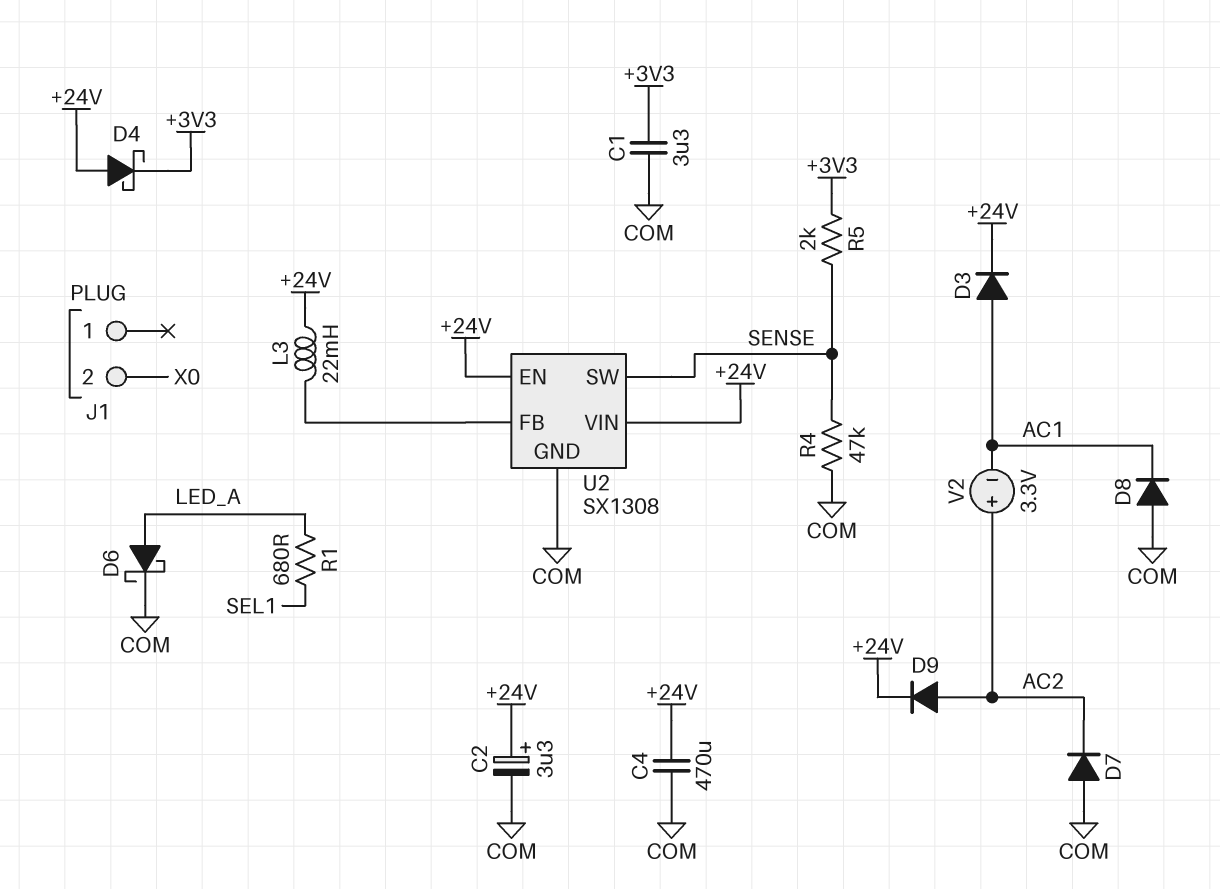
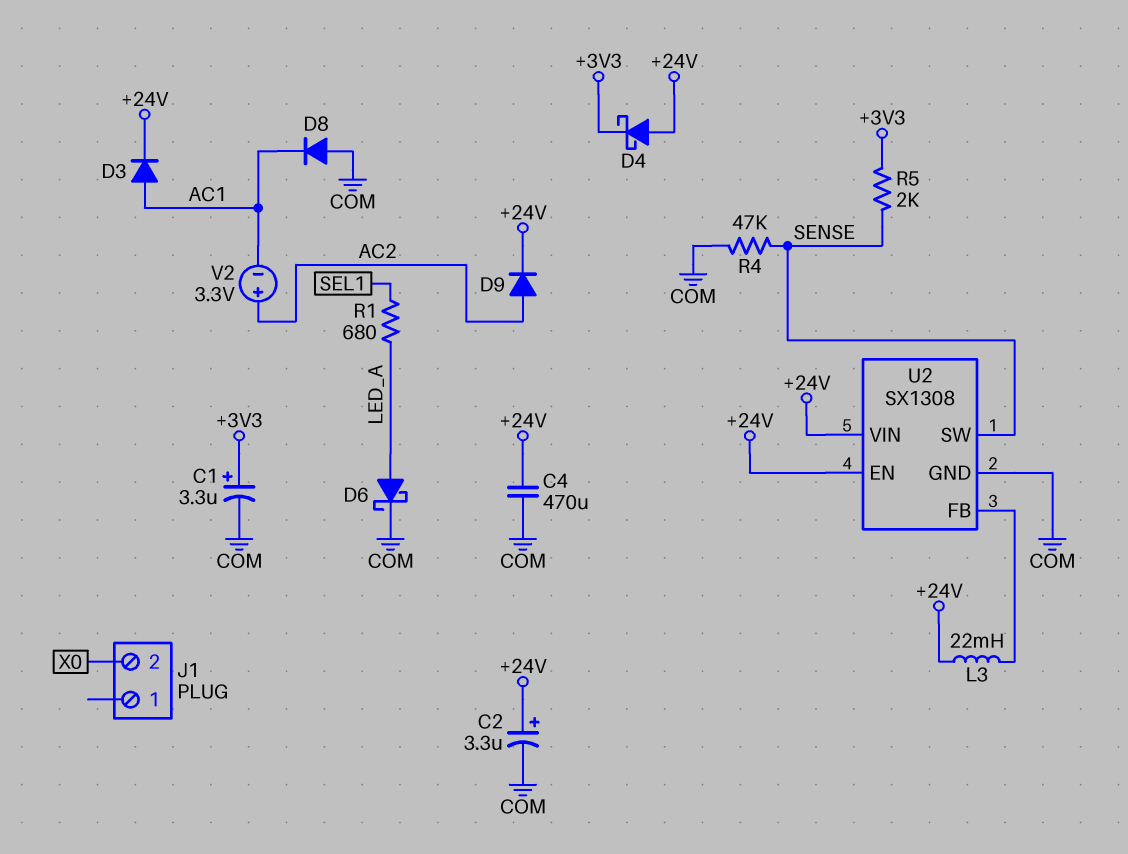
C1: 3.3uF (+3V3, COM) -> 3.3uF (plus +3V3, minus COM)
D7: diode (A COM, K AC2) -> none

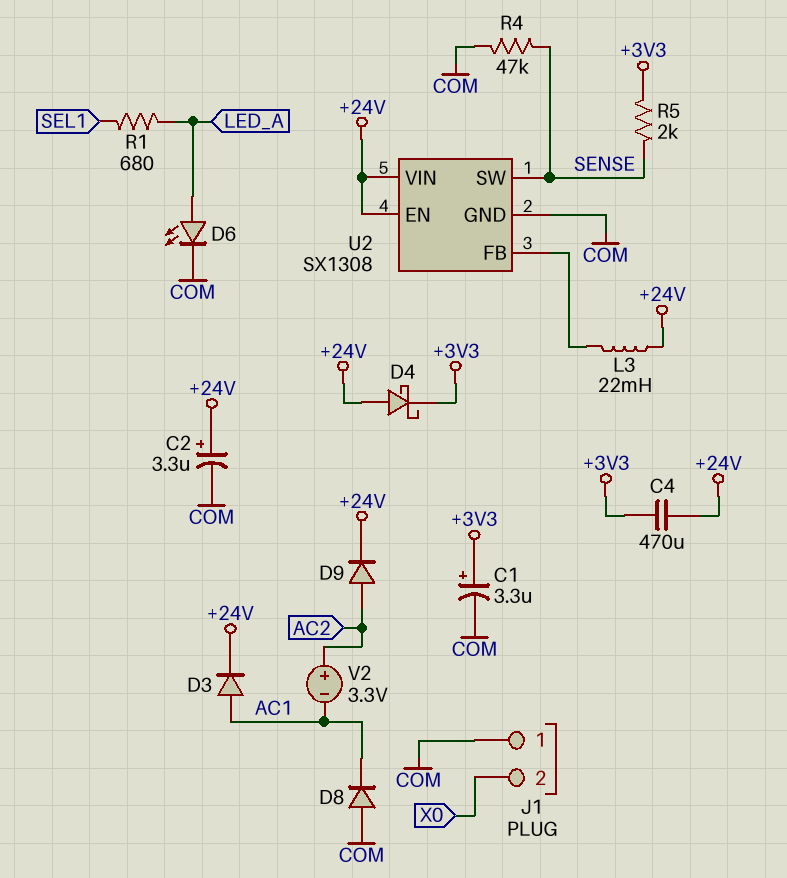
C4: 470uF (+24V, COM) -> 470uF (+3V3, +24V)
D6: schottky (A LED_A, K COM) -> LED (A LED_A, K COM)
J1 pin 1: none -> COM

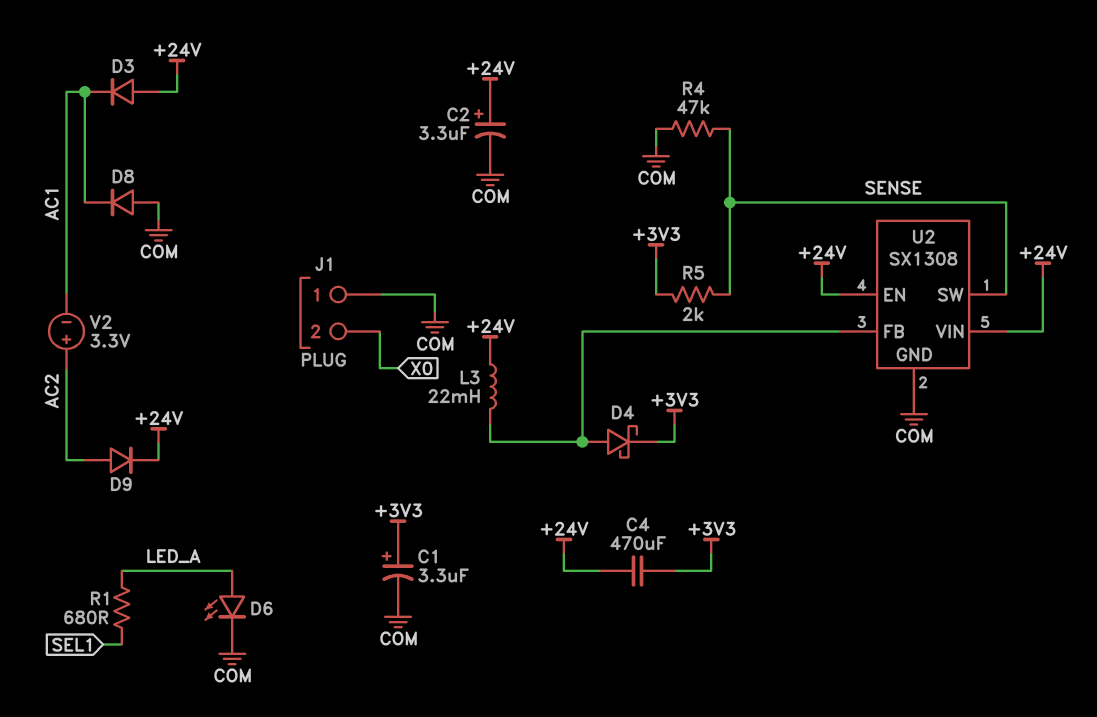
D3: diode (A AC1, K +24V) -> diode (A +24V, K AC1)
D4: schottky (A +24V, K +3V3) -> schottky (A U2/FB, K +3V3)

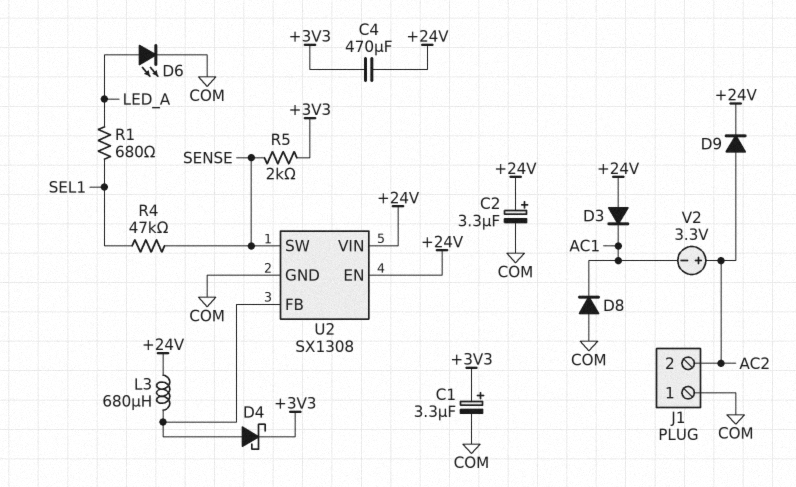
J1 pin 2: X0 -> AC2
L3: 22mH (+24V, U2/FB) -> 680uH (+24V, U2/FB)
R4: 47k (COM, SENSE) -> 47k (SEL1, SENSE)

